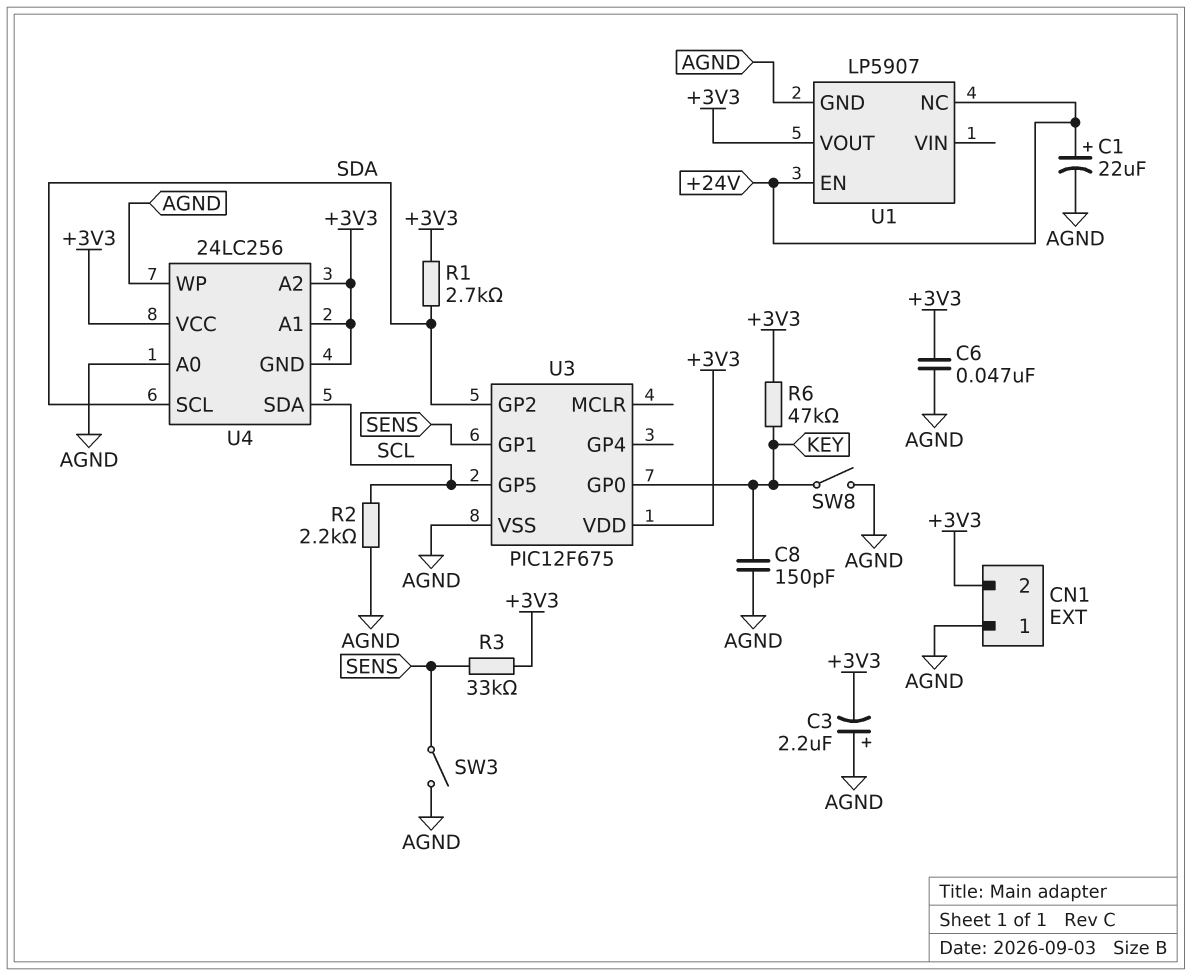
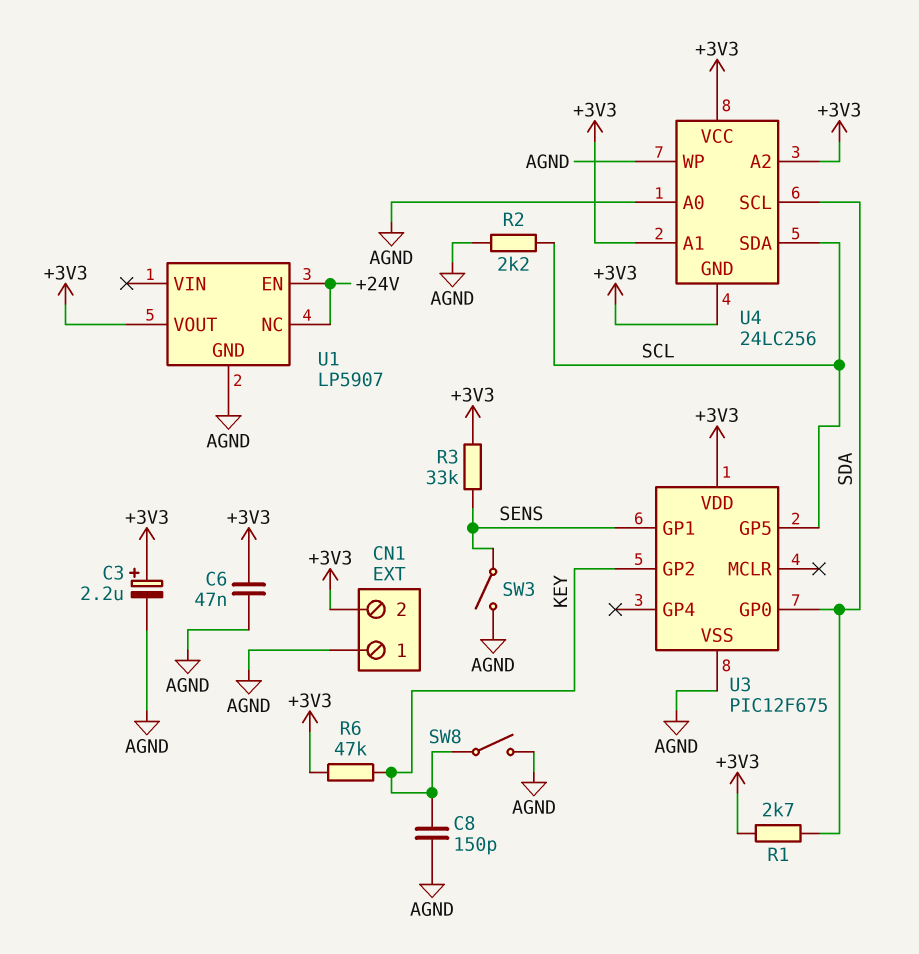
C1: 22uF (plus +24V, minus AGND) -> none
C3: 2.2uF (plus AGND, minus +3V3) -> 2.2uF (plus +3V3, minus AGND)
U3 pin GP0: KEY -> SDA
U3 pin GP2: SDA -> KEY

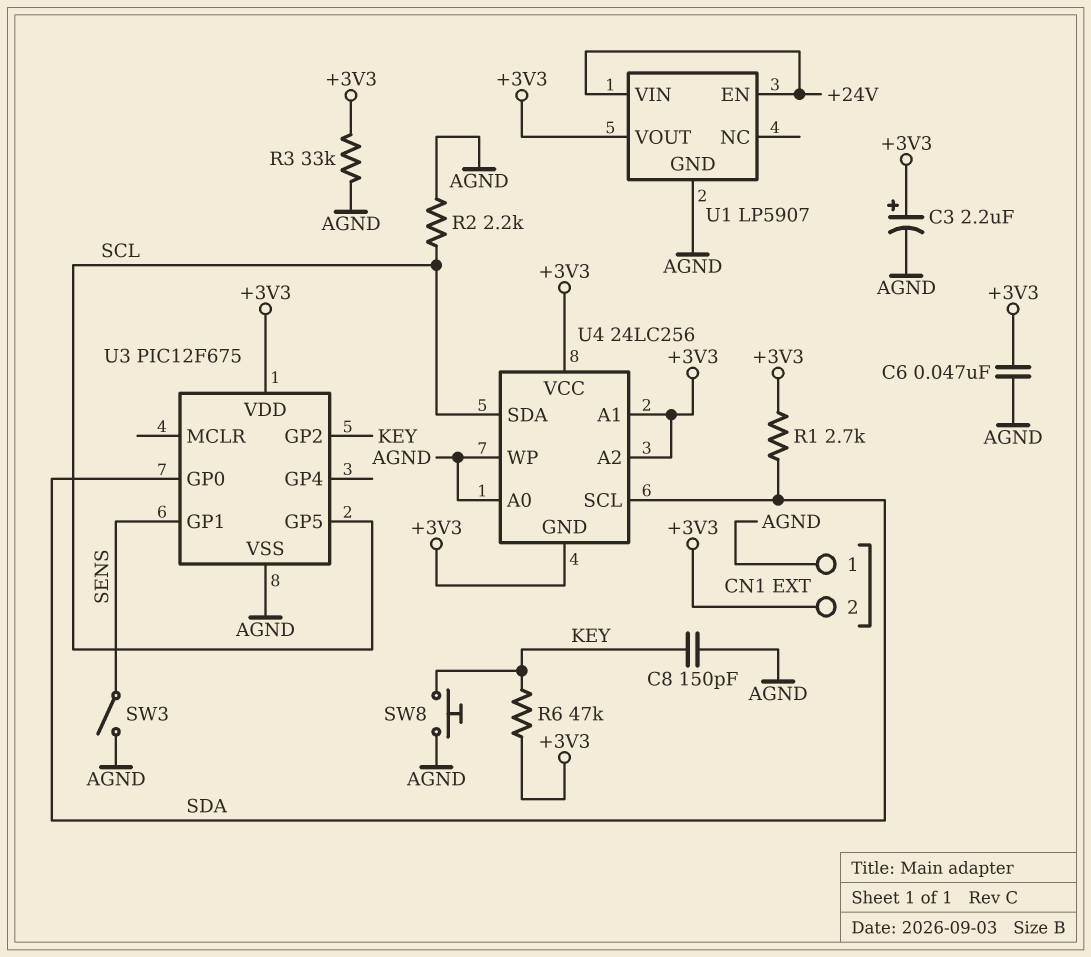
R3: 33k (+3V3, SENS) -> 33k (+3V3, AGND)
SW8: switch (AGND, KEY) -> button (AGND, KEY)
U1 pin NC: +24V -> none
U1 pin VIN: none -> +24V

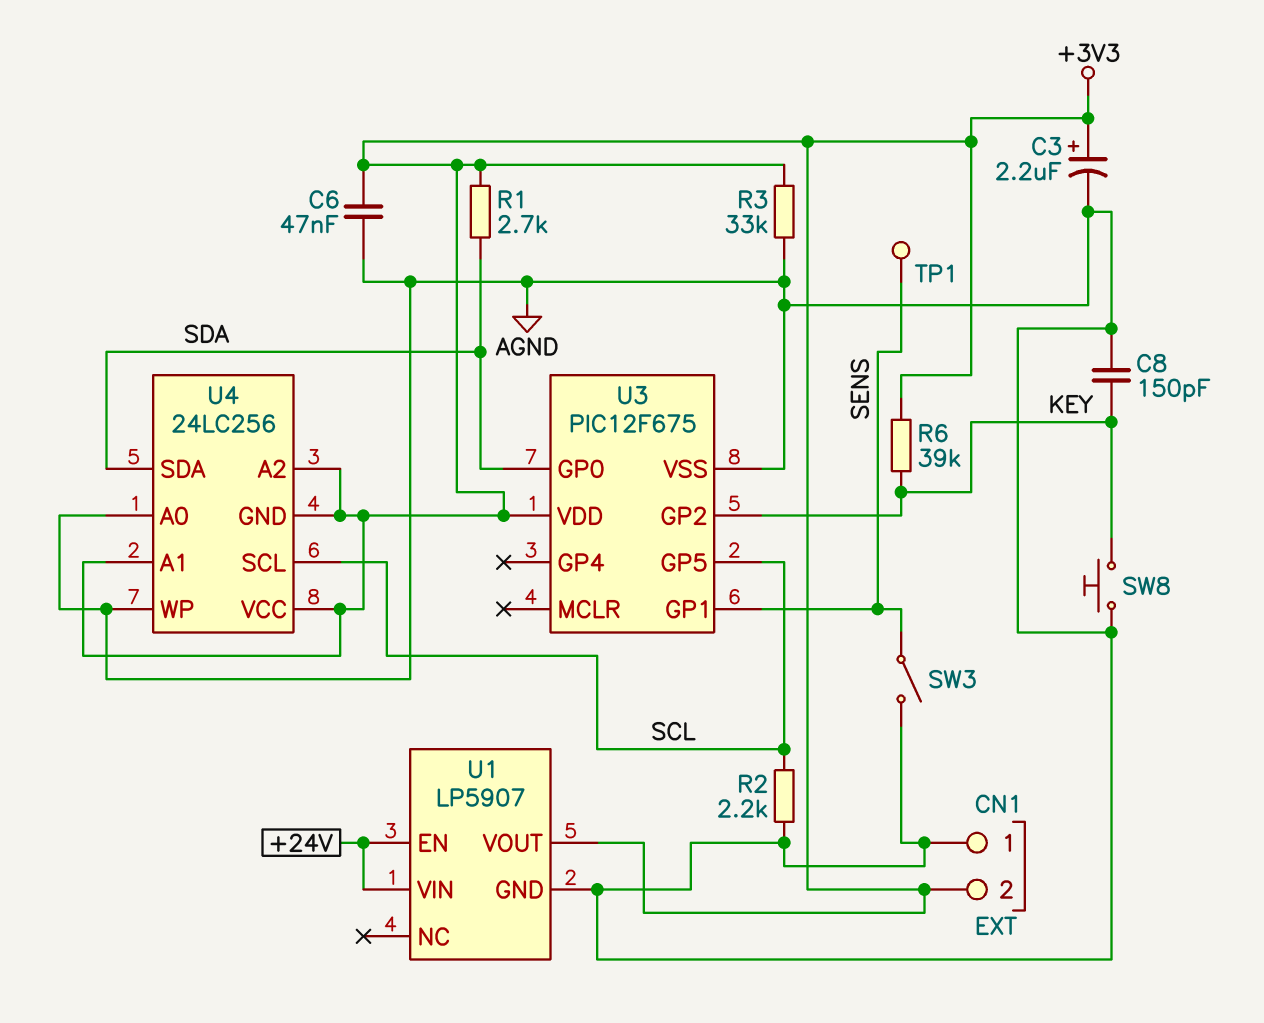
R6: 47k (+3V3, KEY) -> 39k (+3V3, KEY)
TP1: none -> test point (SENS)
U4 pin SCL: SDA -> SCL
U4 pin SDA: SCL -> SDA

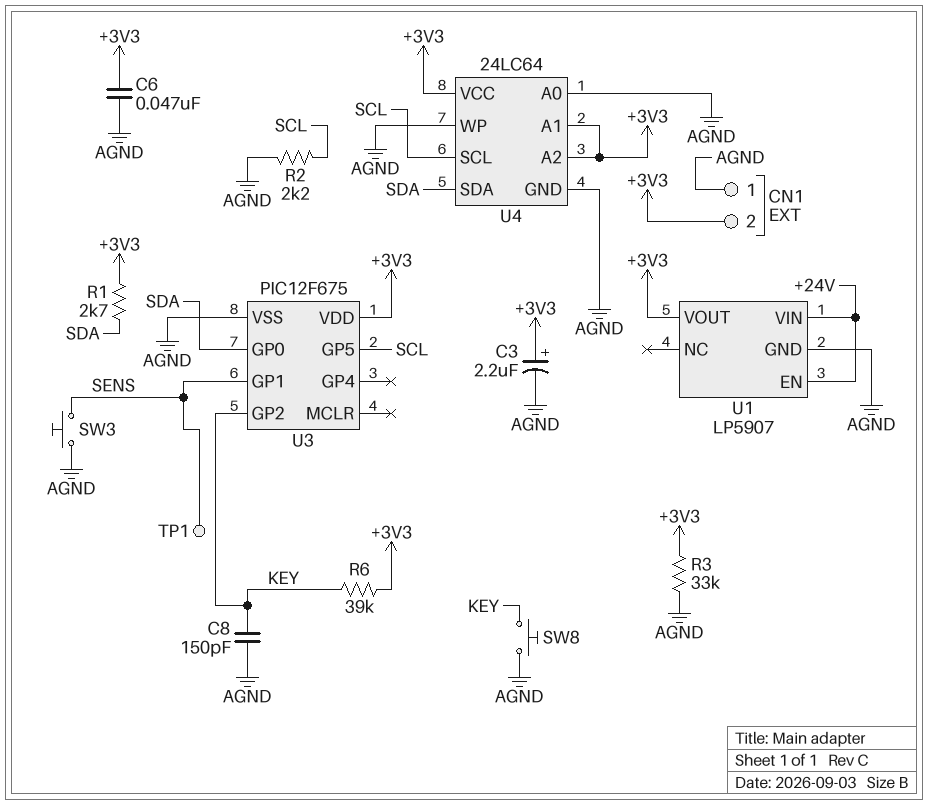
SW3: switch (AGND, SENS) -> button (AGND, SENS)
U4: 24LC256 -> 24LC64
U4 pin GND: +3V3 -> AGND

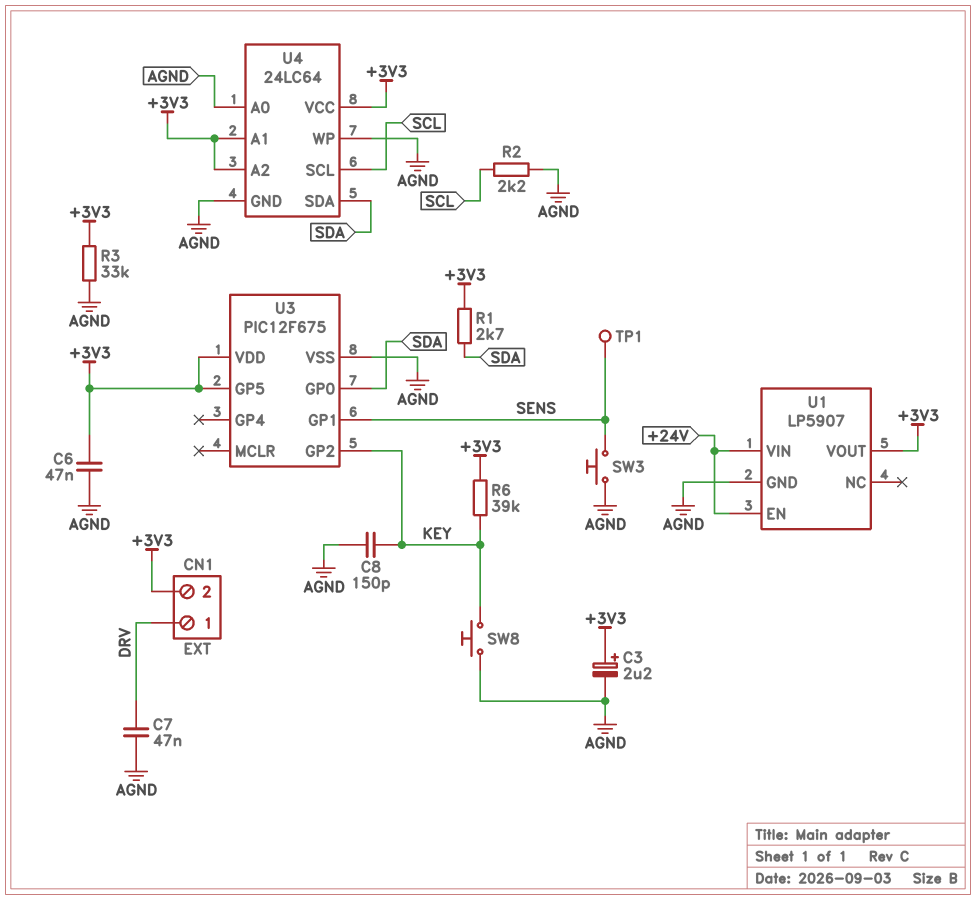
C7: none -> 47nF (AGND, DRV)
CN1 pin 1: AGND -> DRV
U3 pin GP5: SCL -> +3V3

